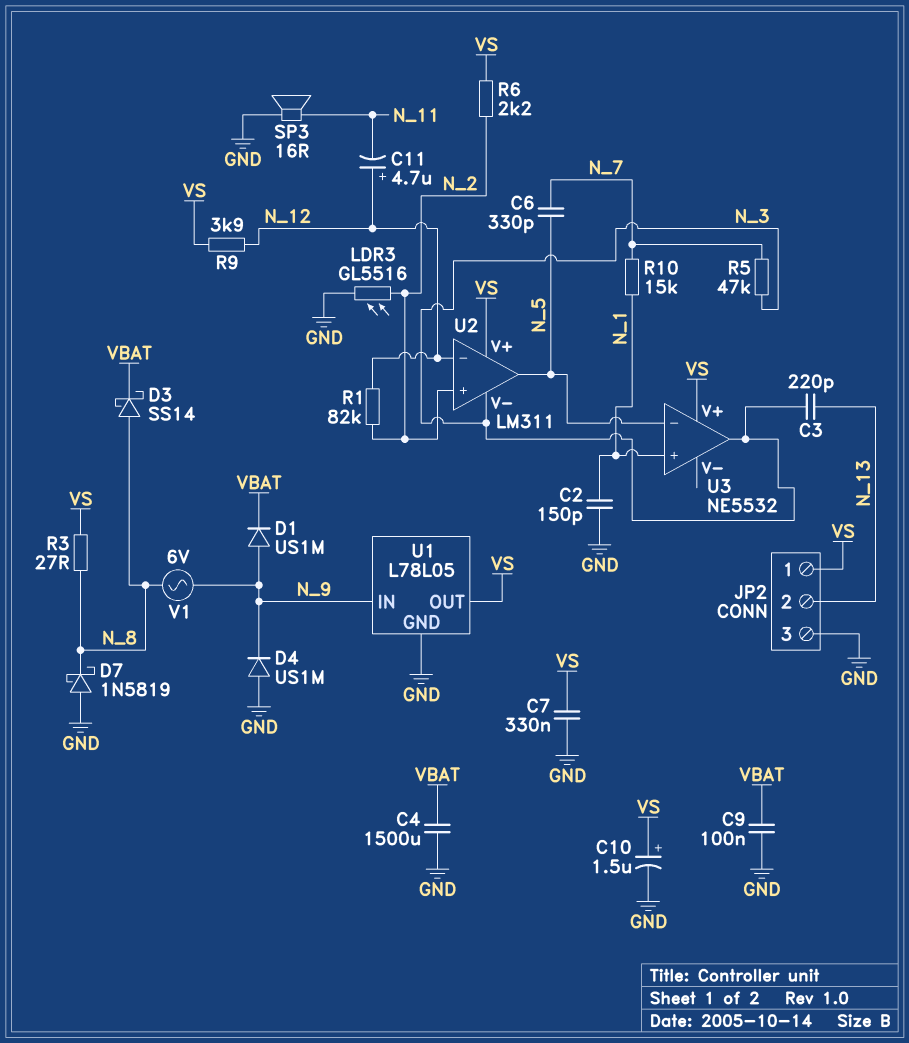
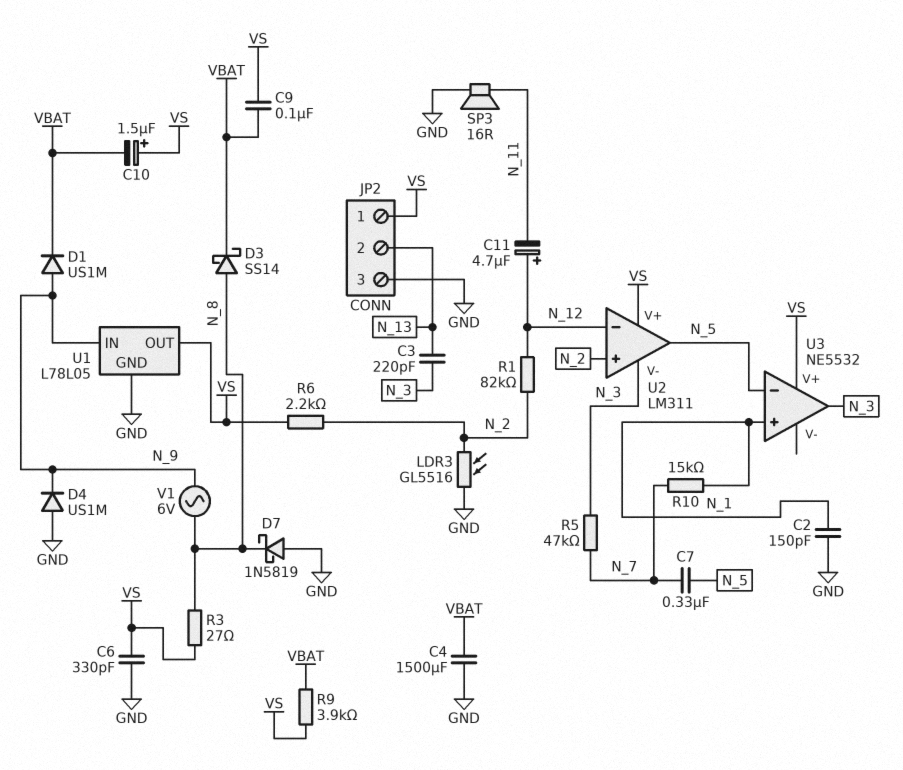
C6: 330pF (N_5, N_7) -> 330pF (GND, VS)
C7: 330nF (GND, VS) -> 330nF (N_5, N_7)
C9: 100nF (GND, VBAT) -> 100nF (VBAT, VS)
C10: 1.5uF (plus VS, minus GND) -> 1.5uF (plus VS, minus VBAT)
R9: 3.9k (N_12, VS) -> 3.9k (VBAT, VS)

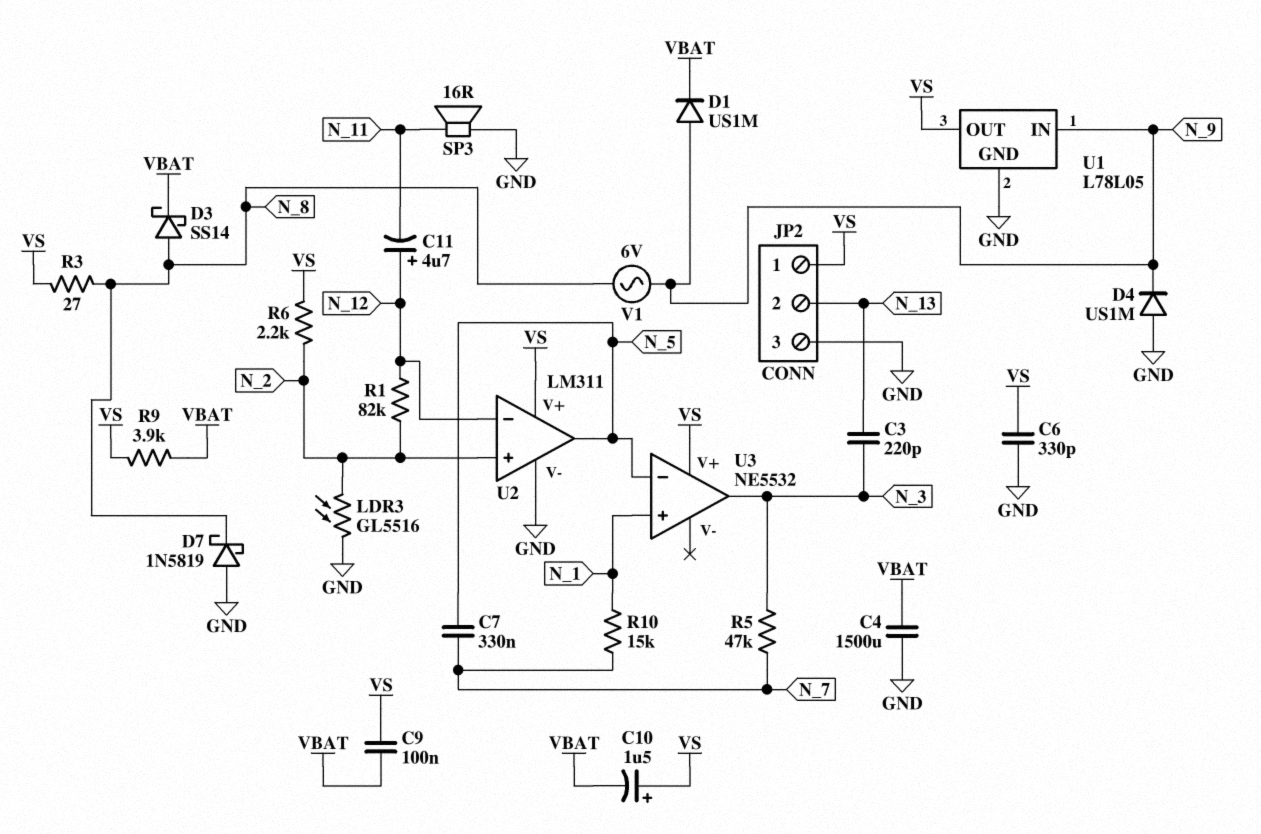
C2: 150pF (GND, N_1) -> none
U2 pin V-: N_3 -> GND

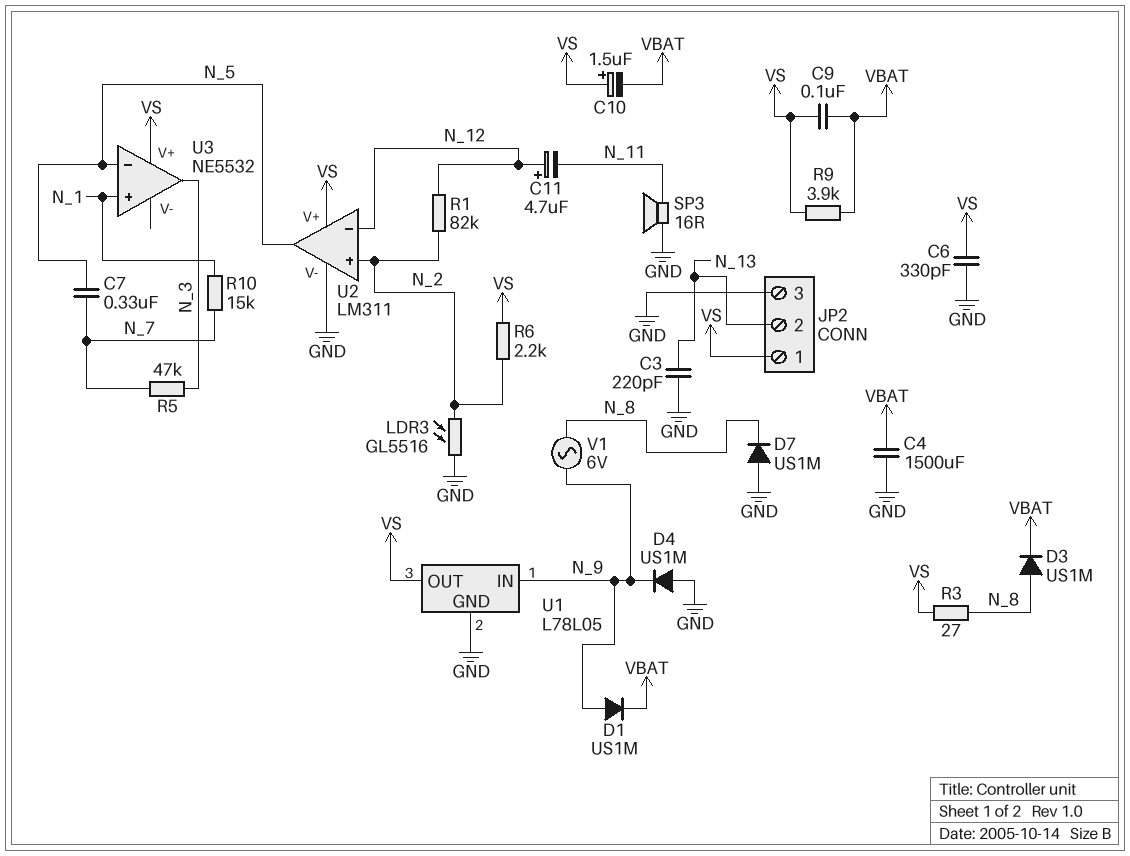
C3: 220pF (N_3, N_13) -> 220pF (GND, N_13)
D3: schottky SS14 (A N_8, K VBAT) -> diode US1M (A N_8, K VBAT)
D7: schottky 1N5819 (A GND, K N_8) -> diode US1M (A GND, K N_8)

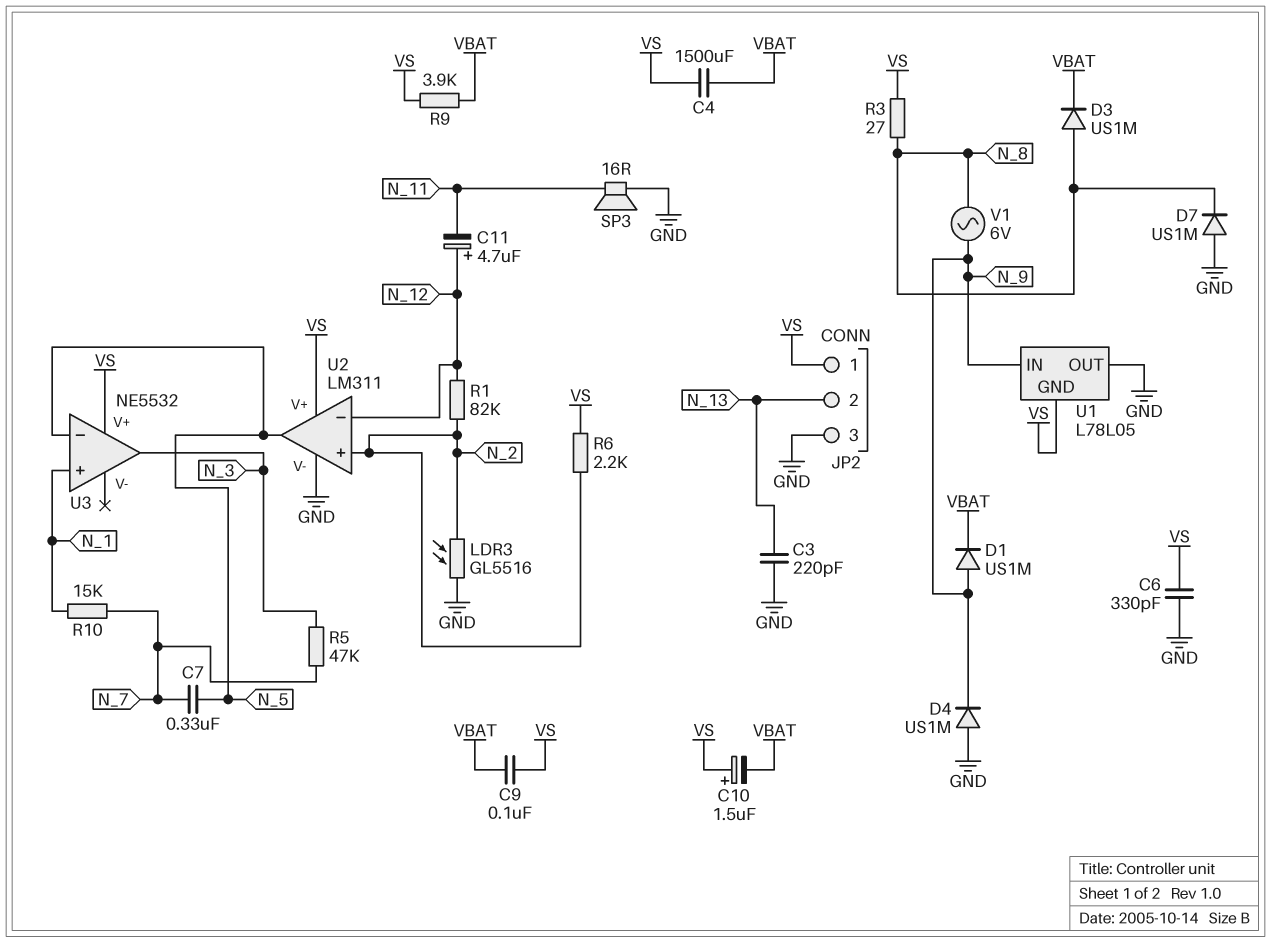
C4: 1500uF (GND, VBAT) -> 1500uF (VBAT, VS)
U1 pin GND: GND -> VS
U1 pin OUT: VS -> GND

